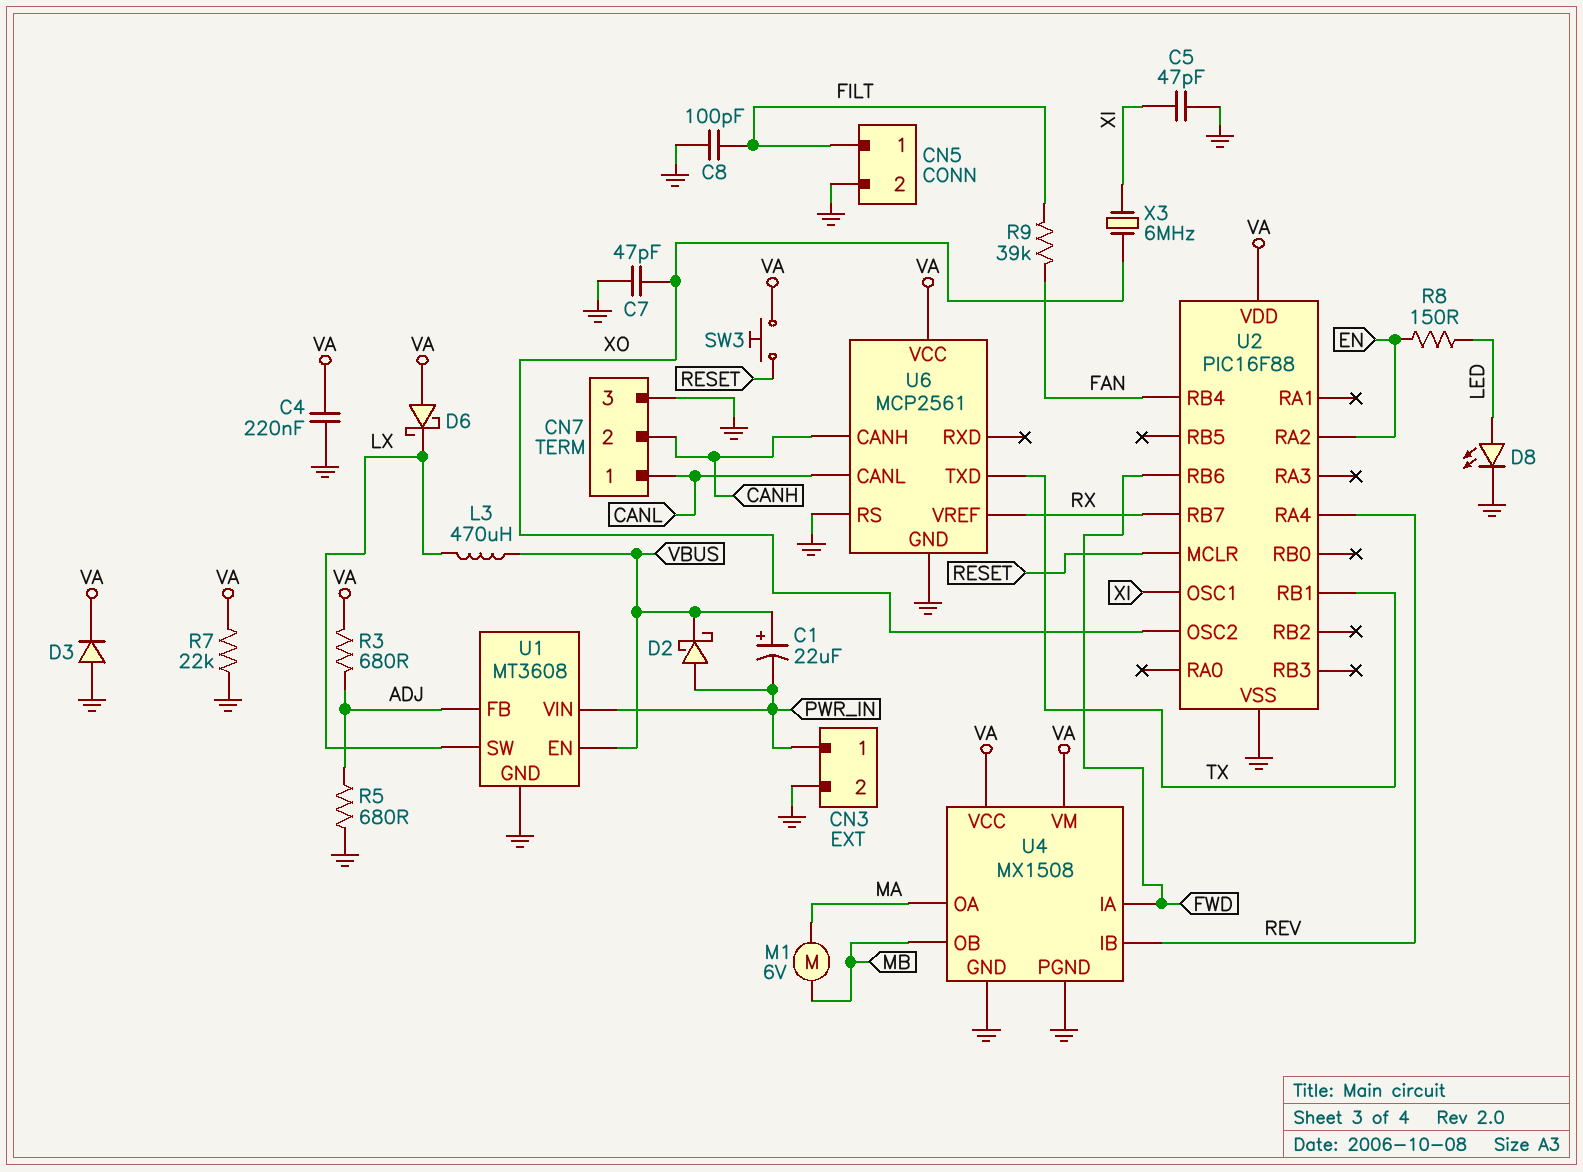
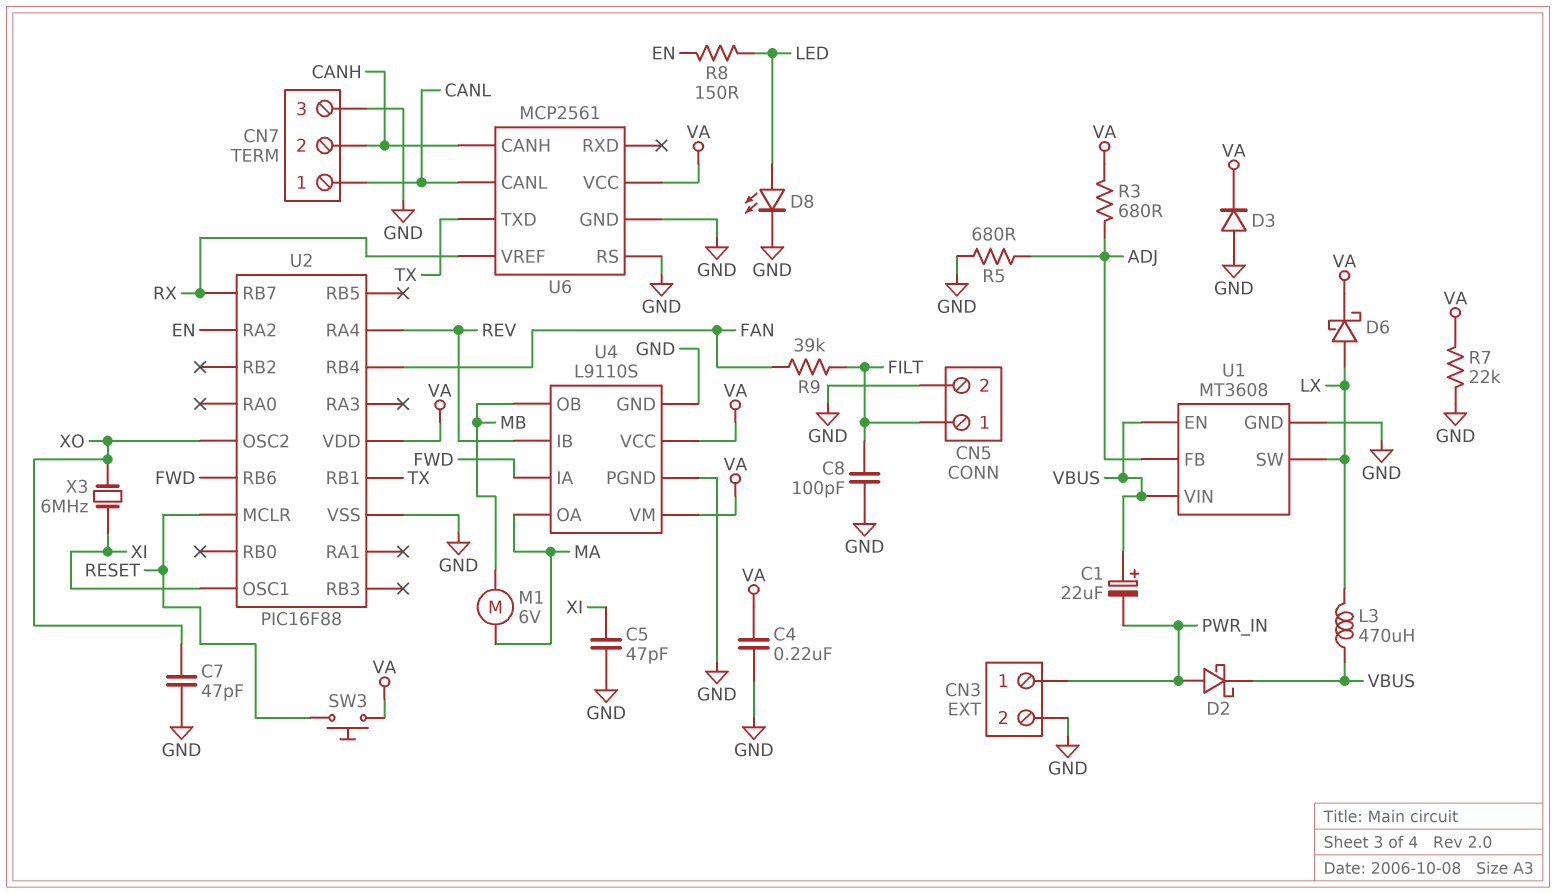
D6: schottky (A VA, K LX) -> schottky (A LX, K VA)
U1 pin VIN: PWR_IN -> VBUS
U4: MX1508 -> L9110S

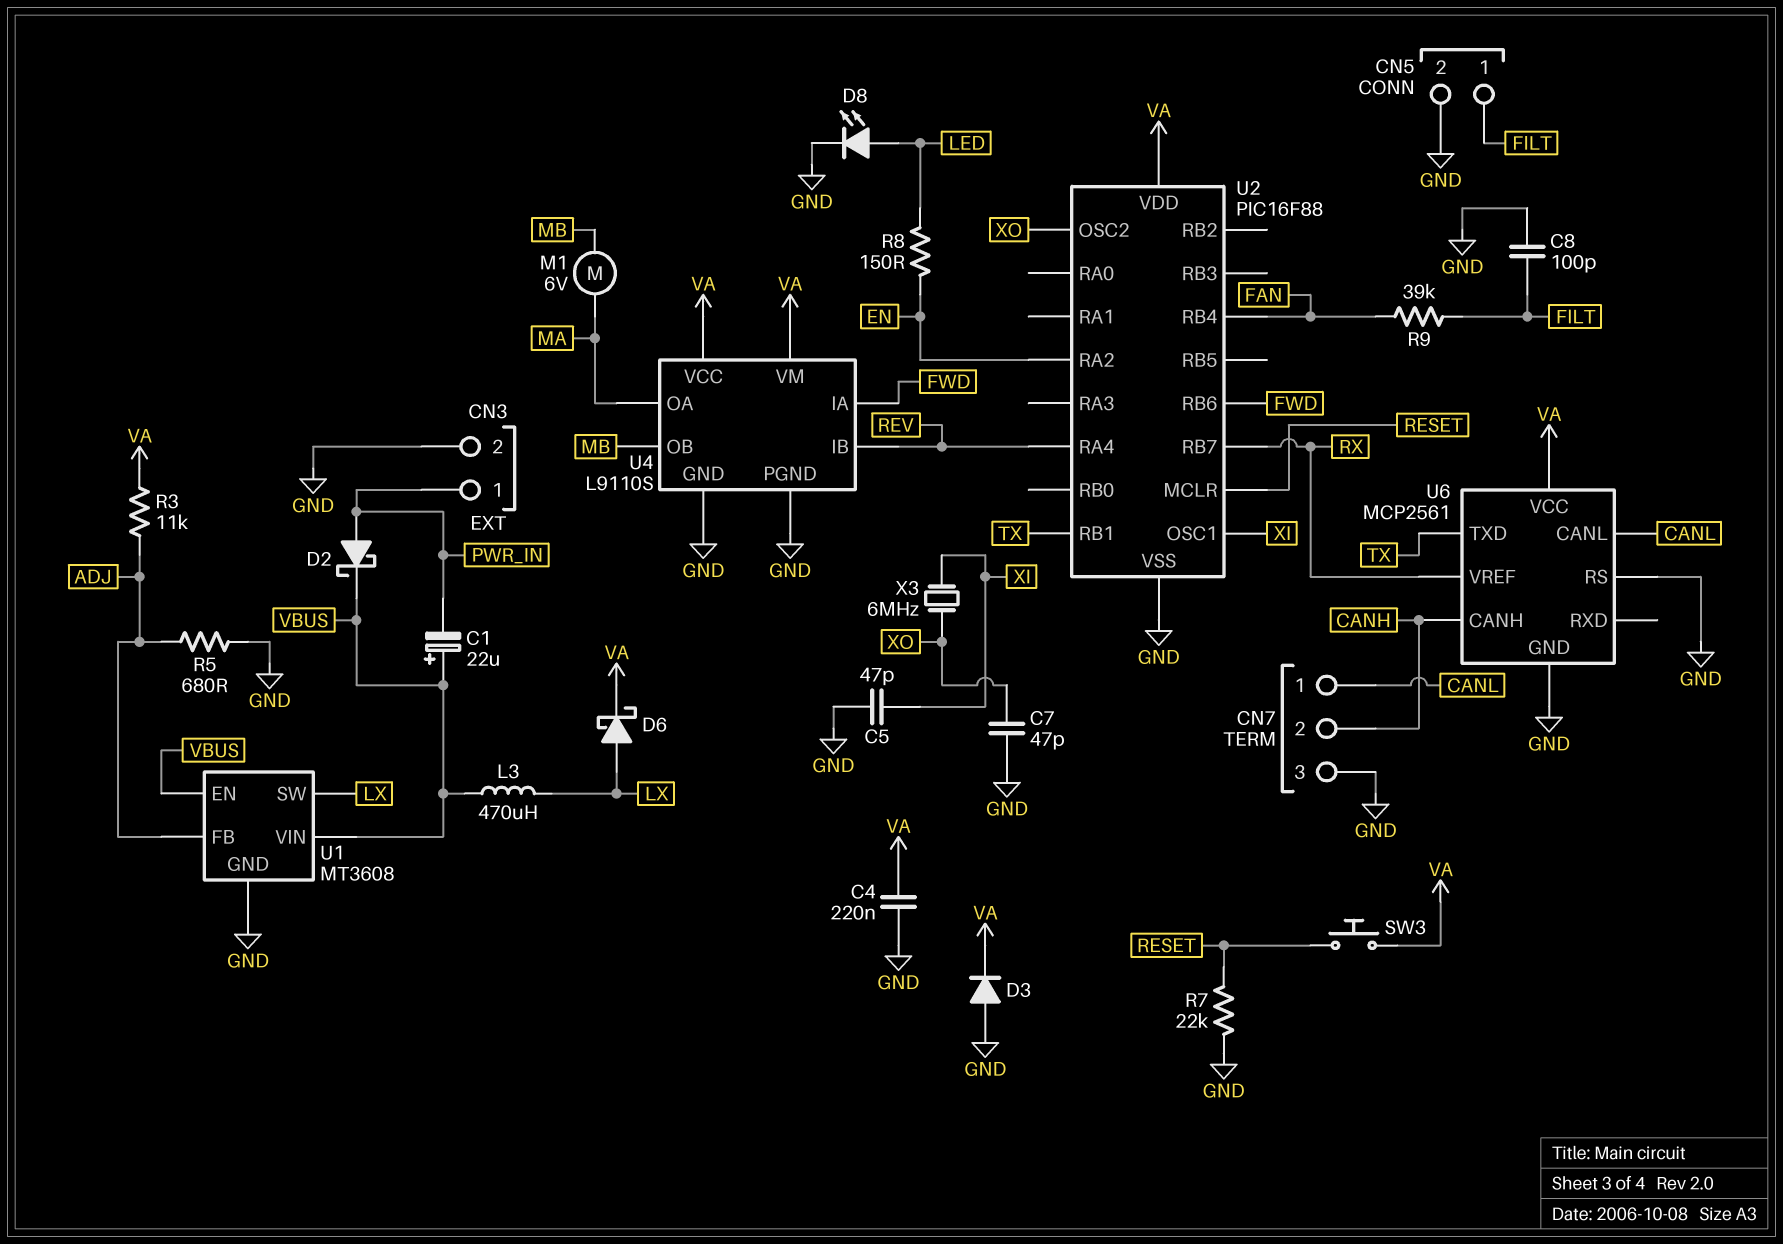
R3: 680 (ADJ, VA) -> 11k (ADJ, VA)
R7: 22k (GND, VA) -> 22k (GND, RESET)

